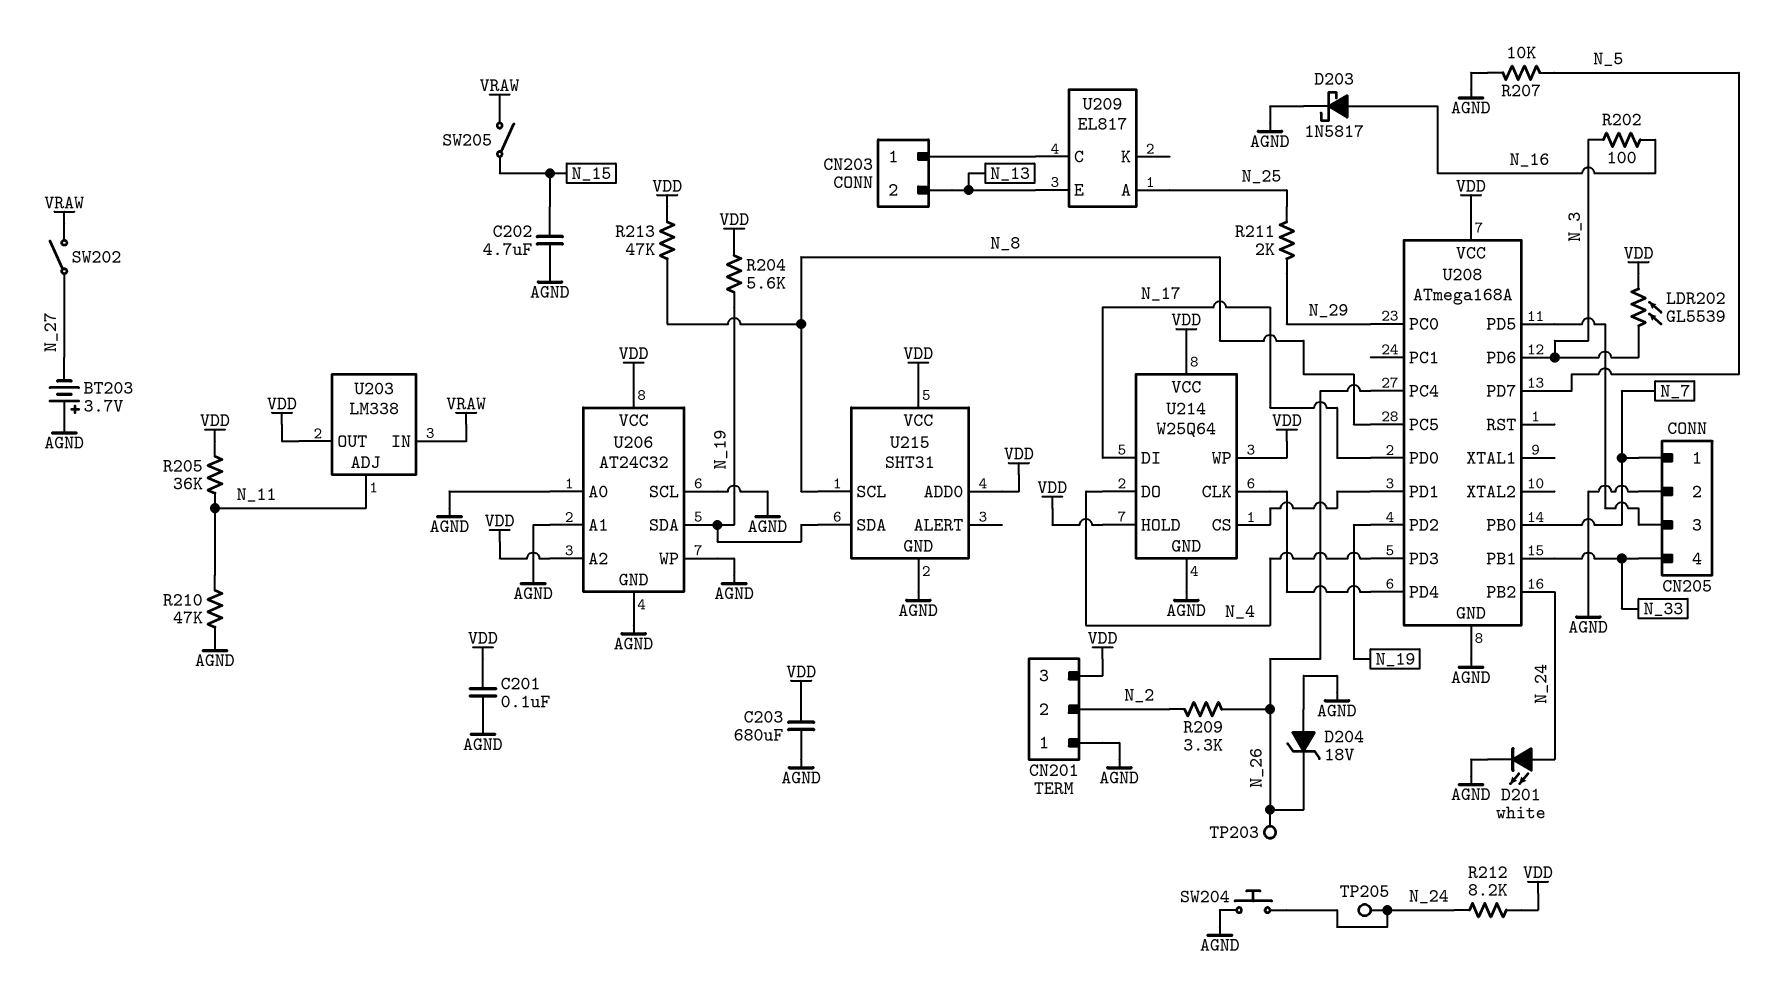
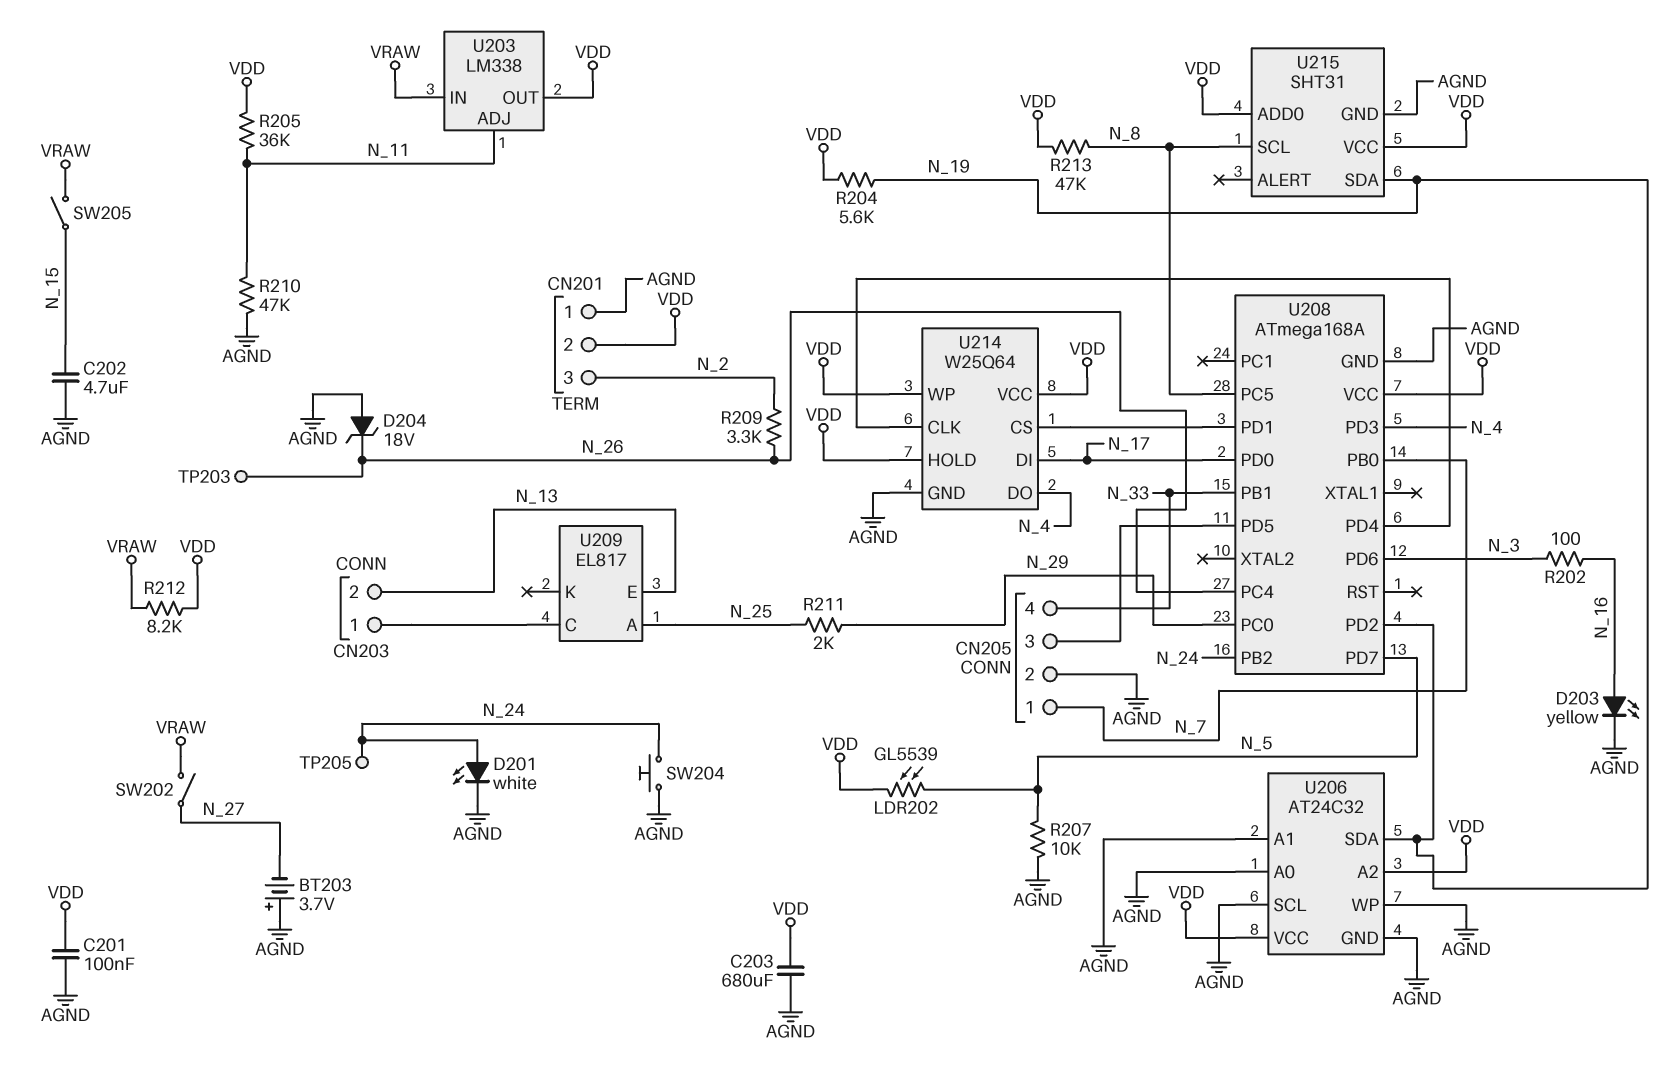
CN201 pin 2: N_2 -> VDD
CN201 pin 3: VDD -> N_2
D203: schottky 1N5817 (A N_16, K AGND) -> LED yellow (A N_16, K AGND)
LDR202: GL5539 (N_3, VDD) -> GL5539 (N_5, VDD)
R212: 8.2k (N_24, VDD) -> 8.2k (VDD, VRAW)

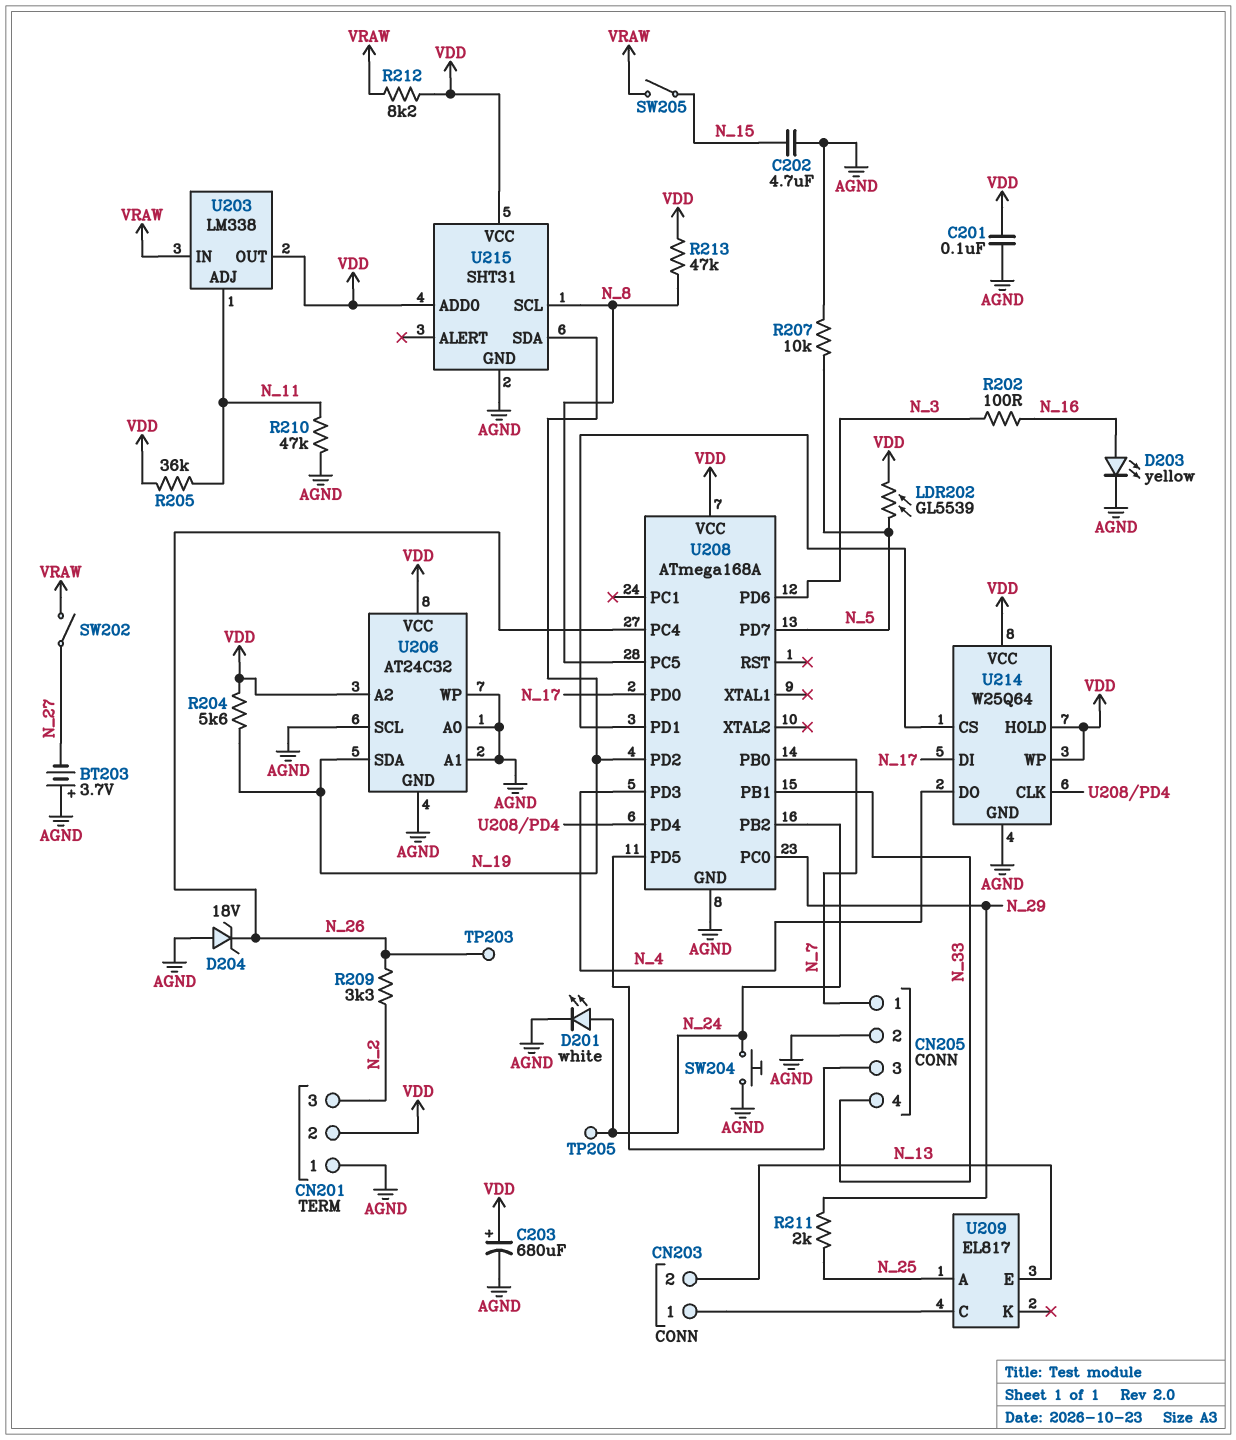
C203: 680uF (AGND, VDD) -> 680uF (plus VDD, minus AGND)

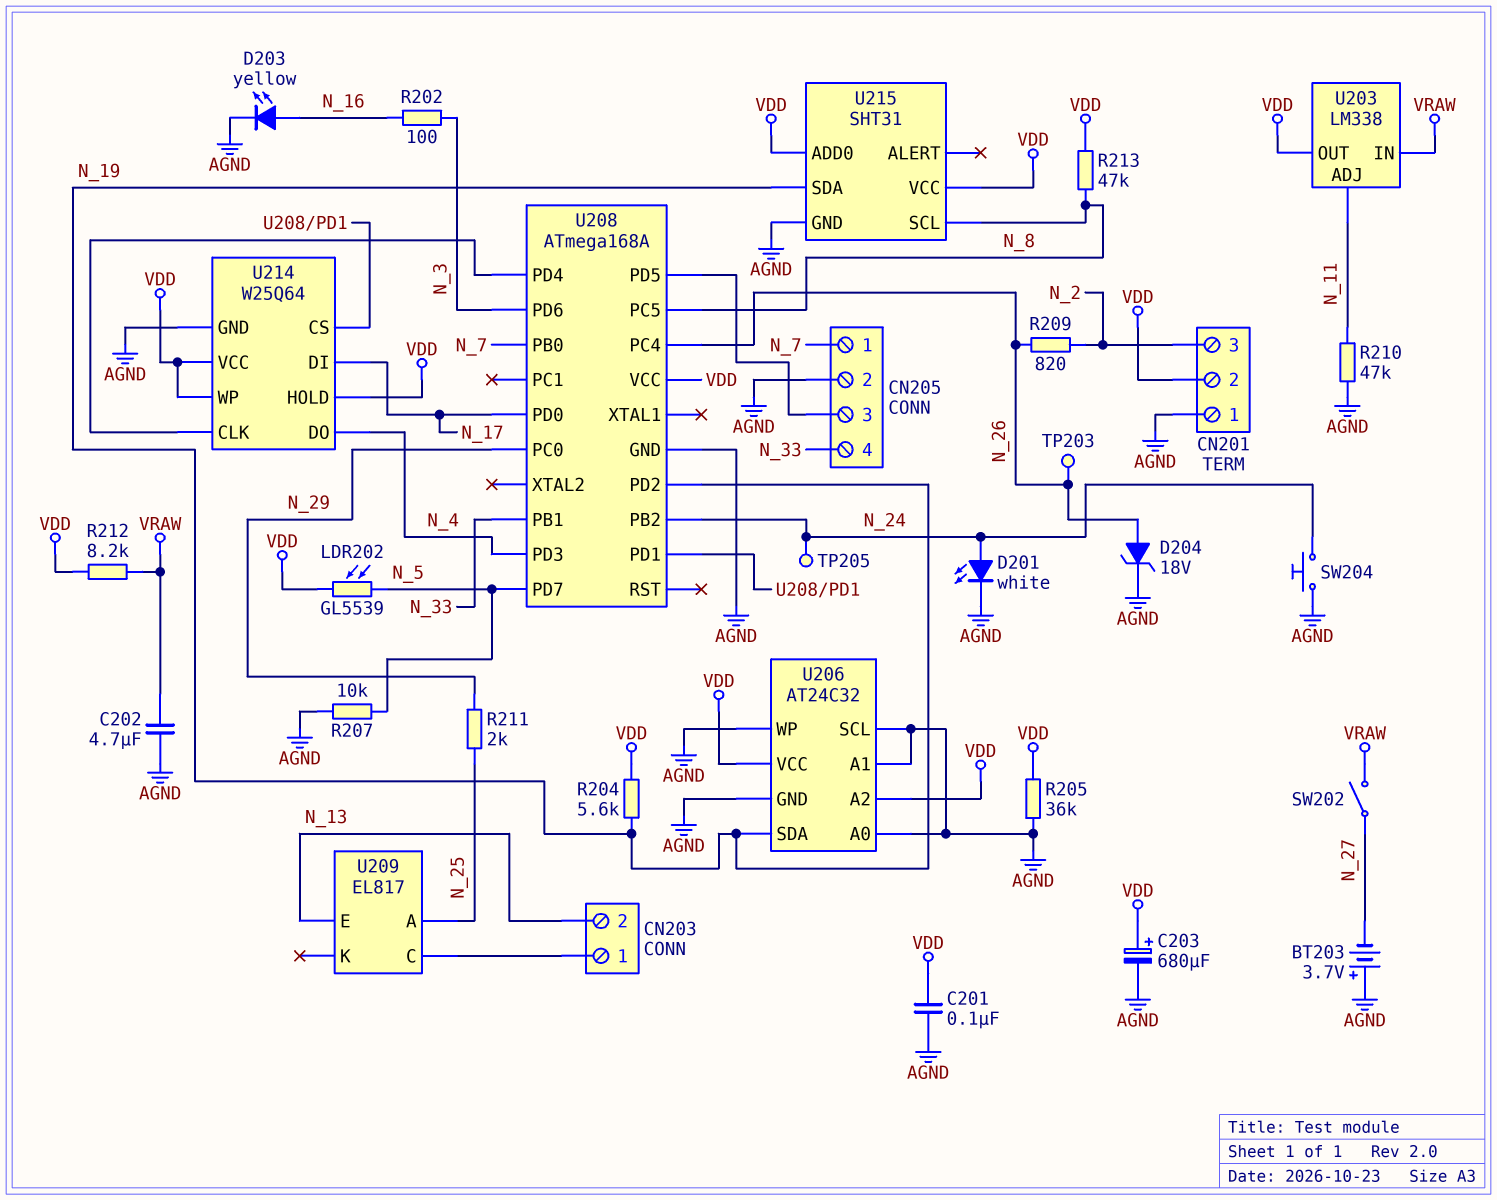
C202: 4.7uF (AGND, N_15) -> 4.7uF (AGND, VRAW)
D204: zener 18V (A AGND, K N_26) -> zener 18V (A N_26, K AGND)
R205: 36k (N_11, VDD) -> 36k (AGND, VDD)
R209: 3.3k (N_2, N_26) -> 820 (N_2, N_26)
SW205: switch (N_15, VRAW) -> none

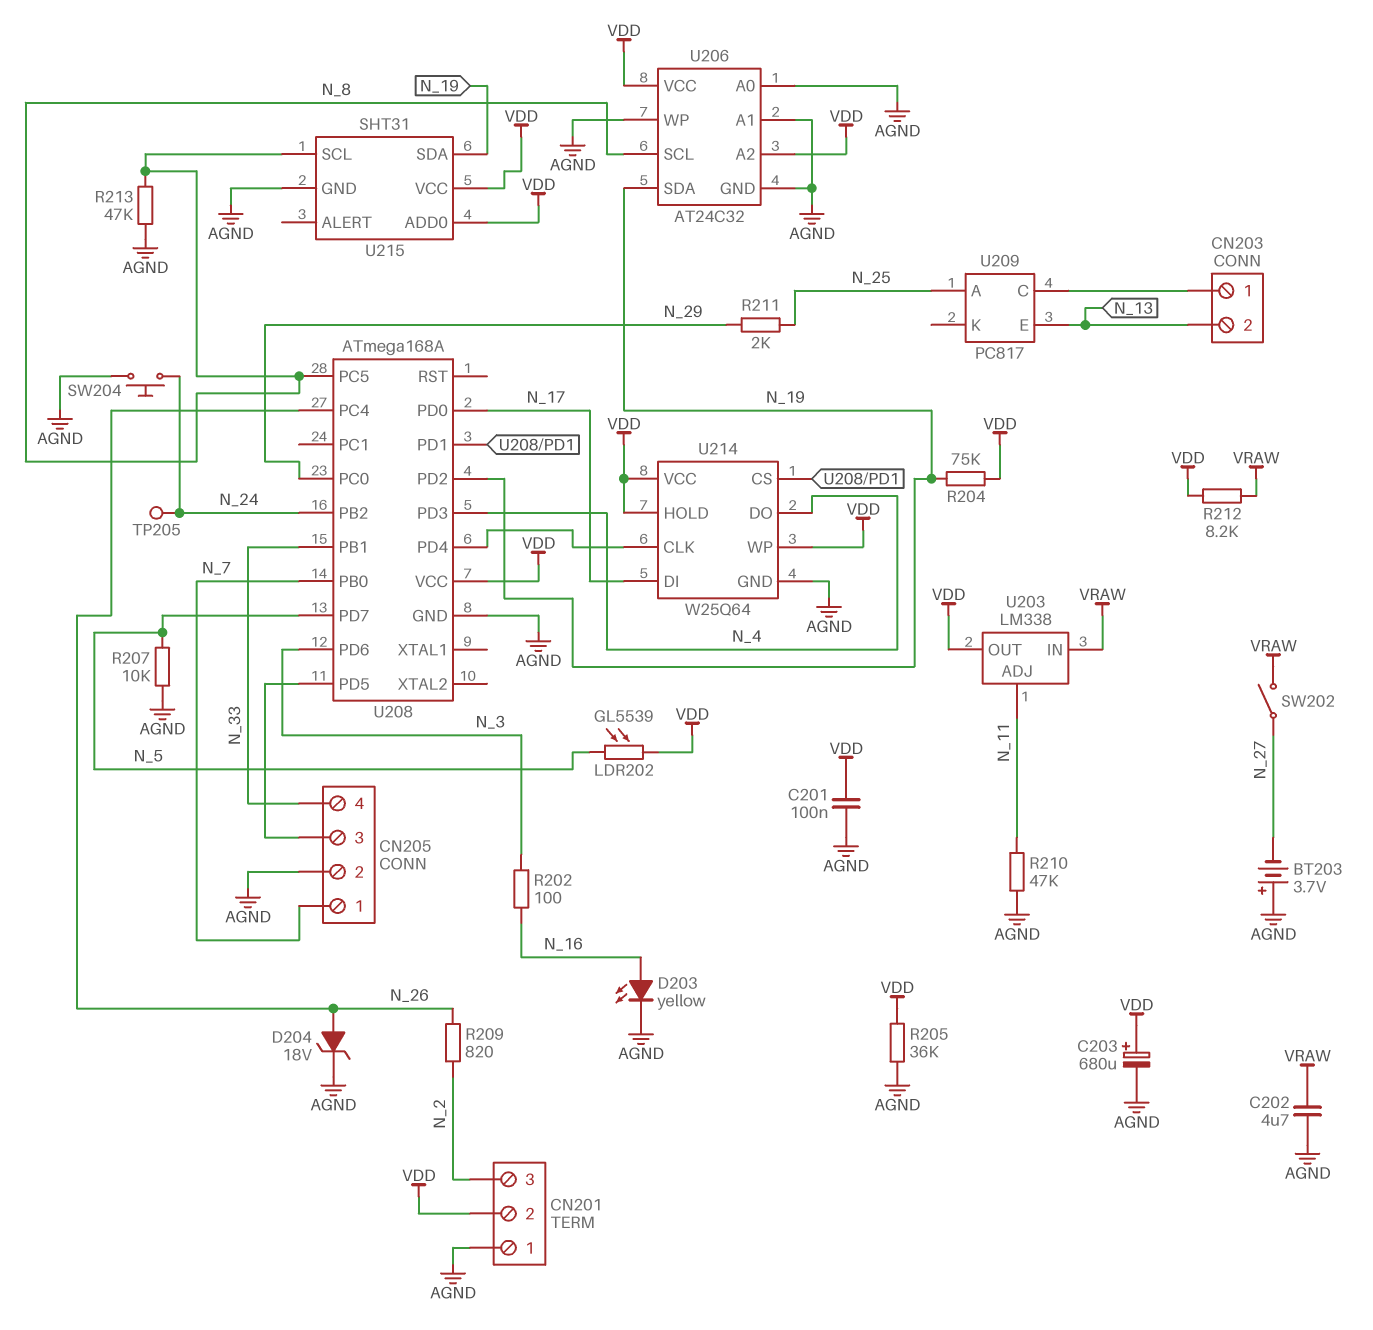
D201: LED white (A N_24, K AGND) -> none
R204: 5.6k (N_19, VDD) -> 75k (N_19, VDD)
R213: 47k (N_8, VDD) -> 47k (AGND, N_8)
TP203: test point (N_26) -> none
U206 pin SCL: AGND -> N_8
U209: EL817 -> PC817

